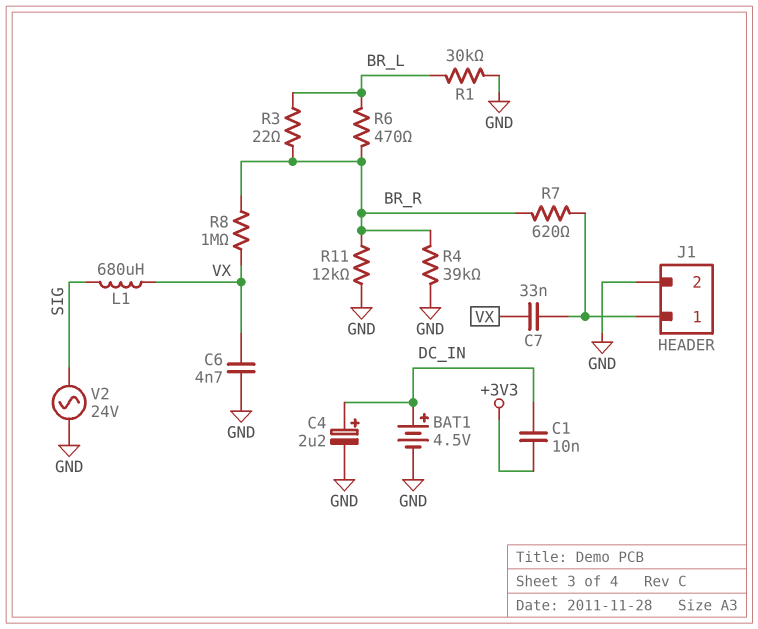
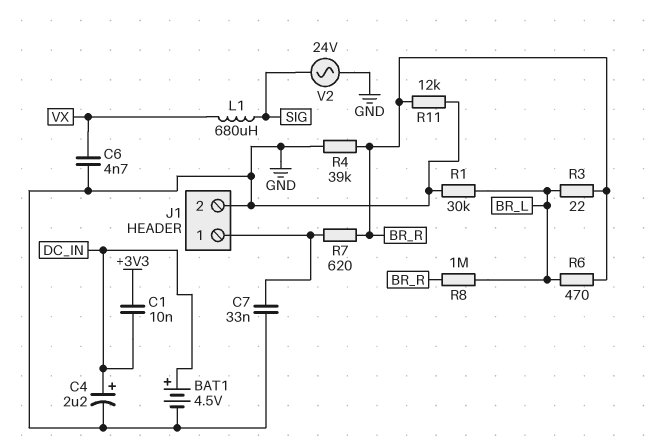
C7: 33nF (J1/1, VX) -> 33nF (GND, J1/1)
R8: 1M (BR_R, VX) -> 1M (BR_L, BR_R)

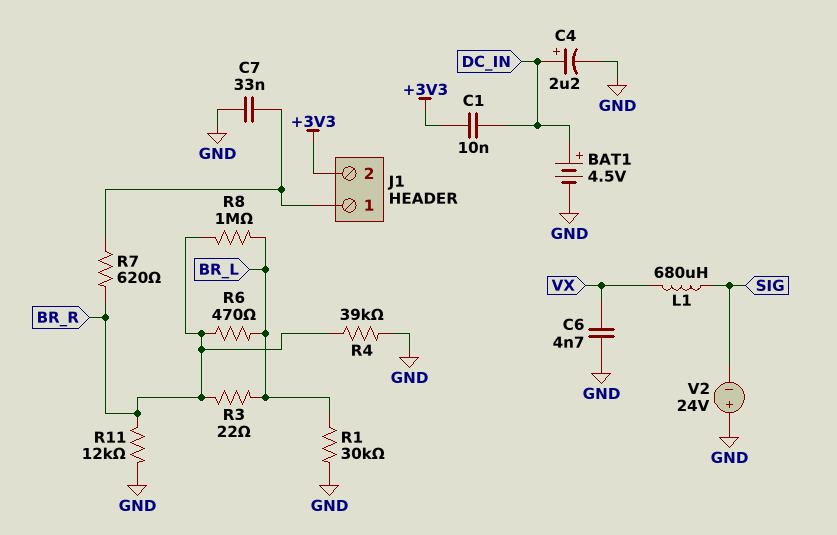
J1 pin 2: GND -> +3V3
V2: AC 24V (GND, SIG) -> 24V (plus GND, minus SIG)

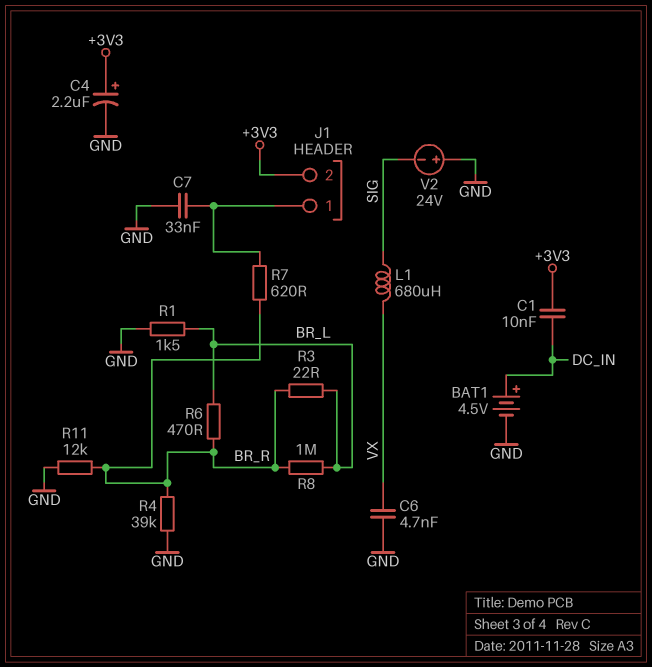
C4: 2.2uF (plus DC_IN, minus GND) -> 2.2uF (plus +3V3, minus GND)
R1: 30k (BR_L, GND) -> 1.5k (BR_L, GND)

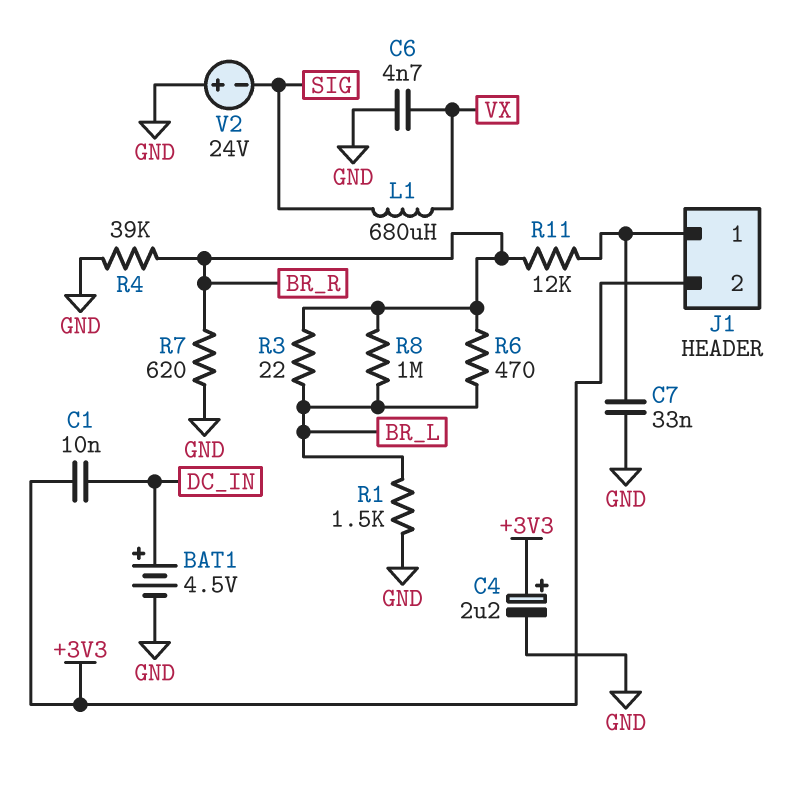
R7: 620 (BR_R, J1/1) -> 620 (BR_R, GND)
R11: 12k (BR_R, GND) -> 12k (BR_R, J1/1)

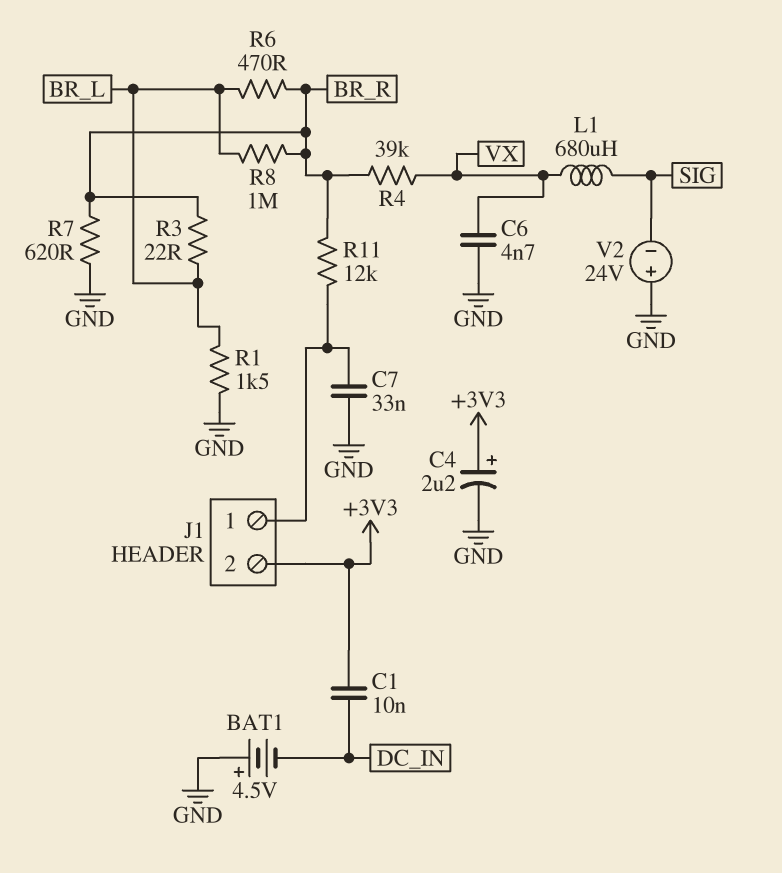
BAT1: 4.5V (plus DC_IN, minus GND) -> 4.5V (plus GND, minus DC_IN)
R4: 39k (BR_R, GND) -> 39k (BR_R, VX)

